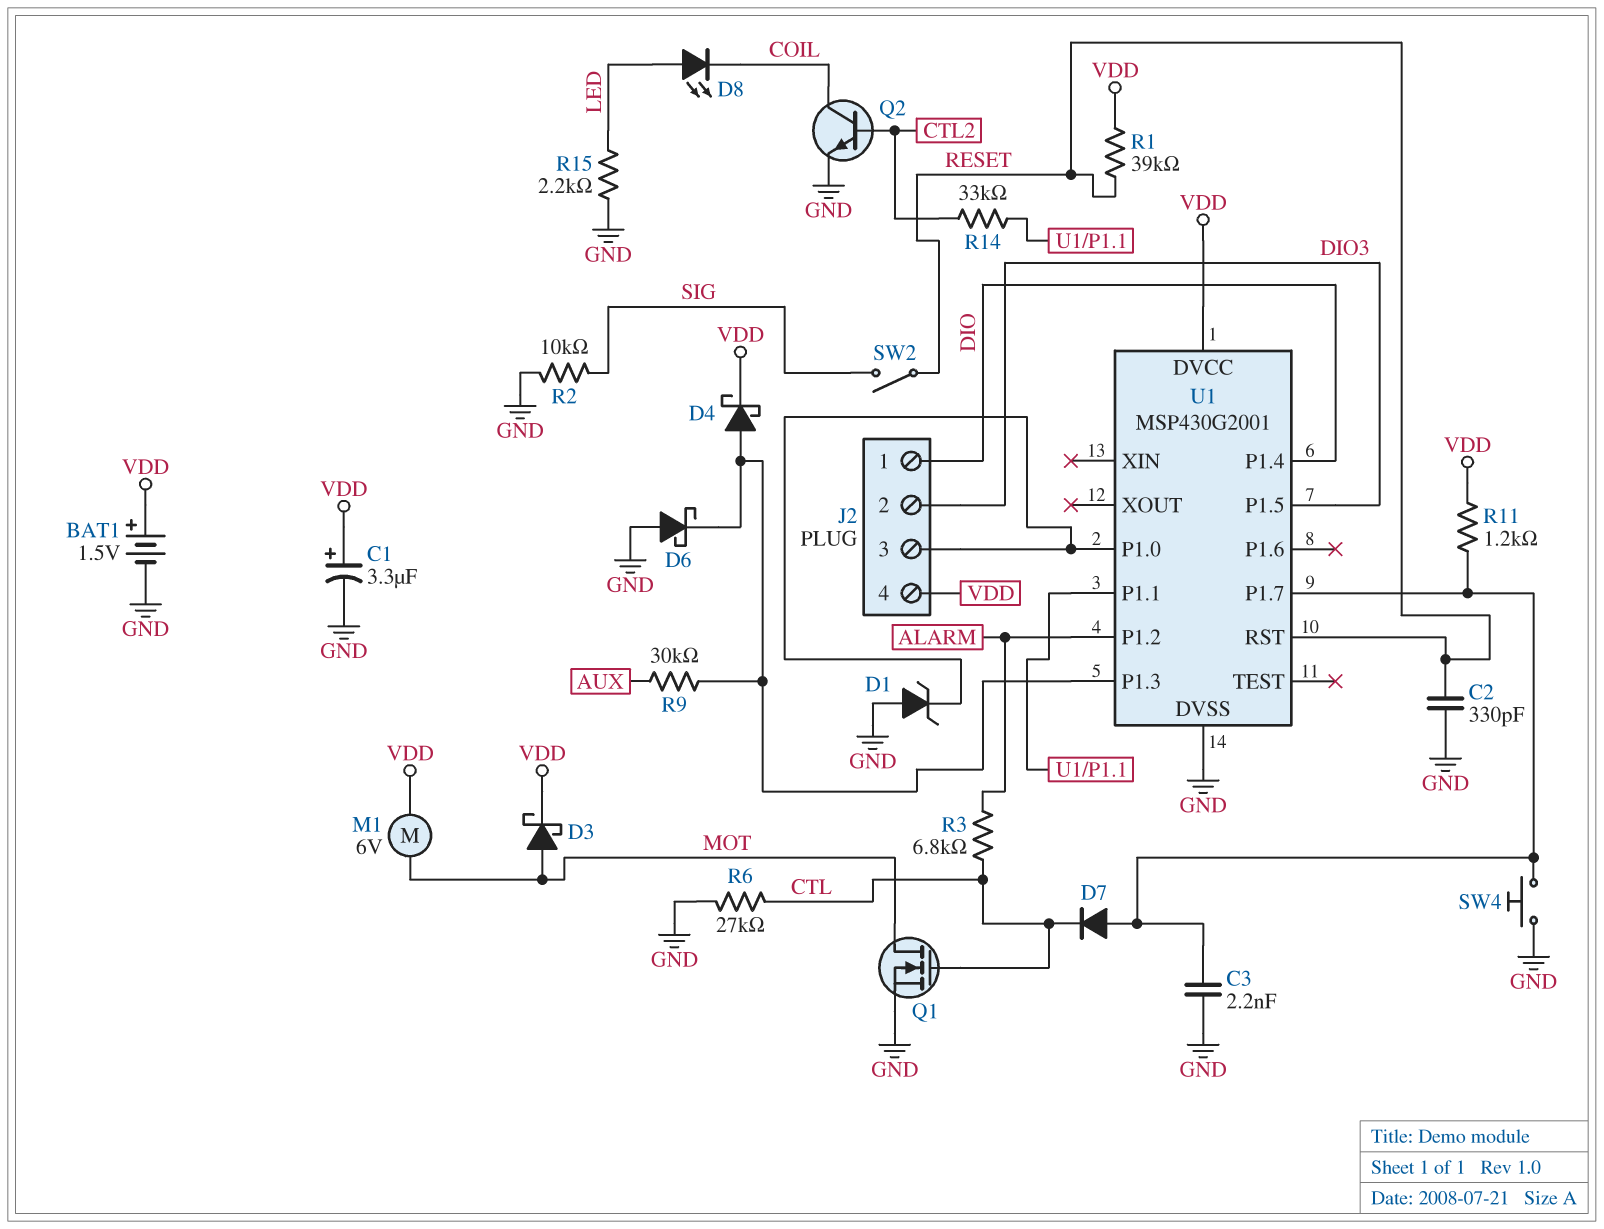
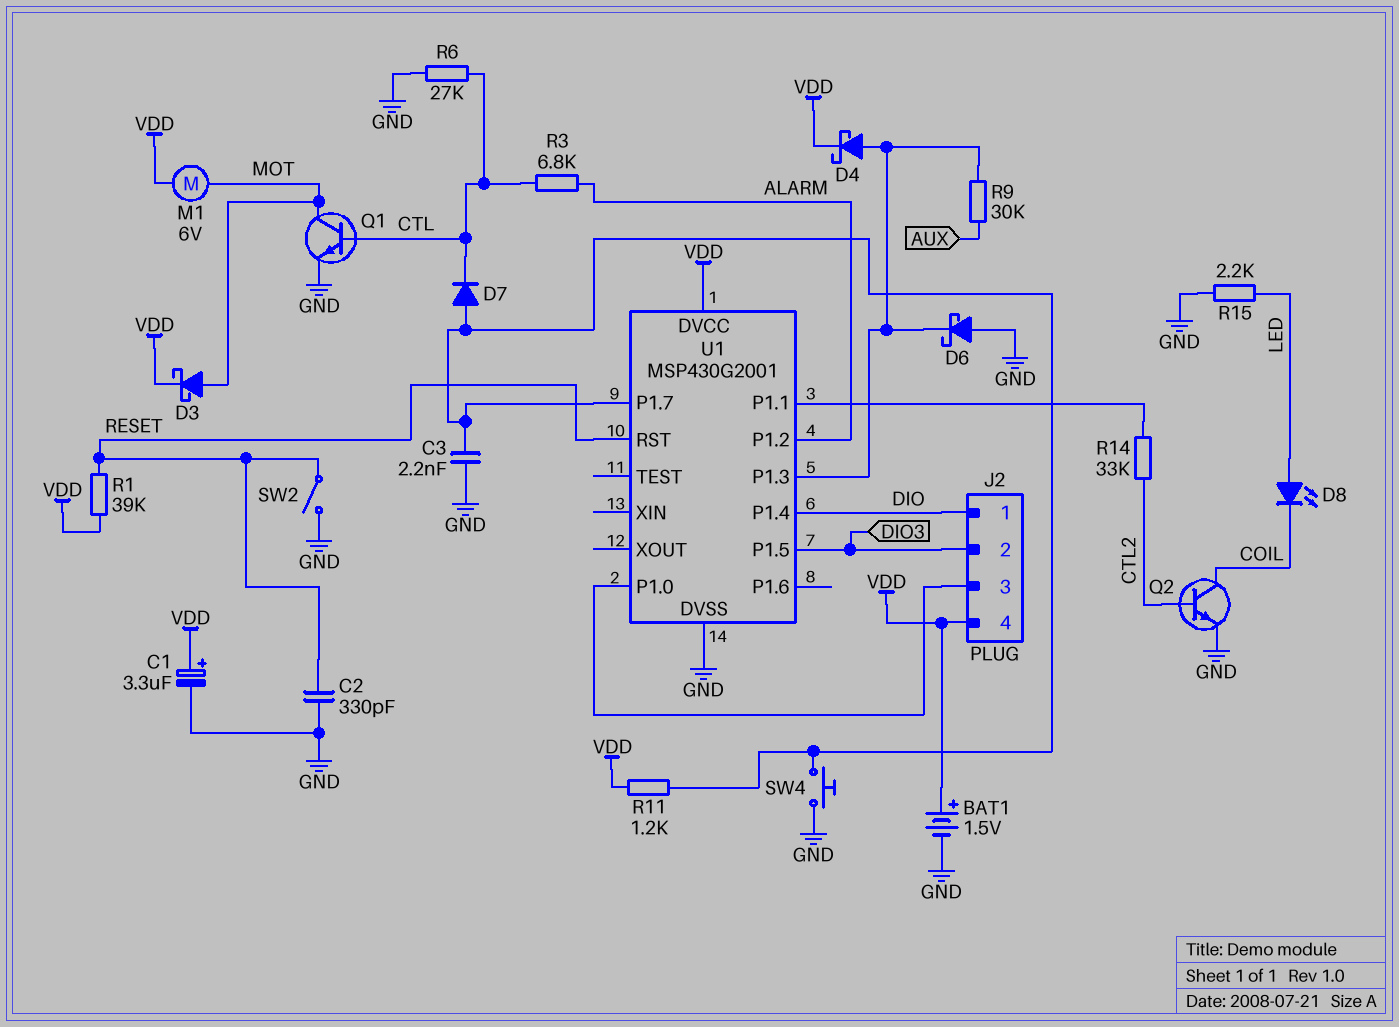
D1: zener (A GND, K J2/3) -> none
Q1: NMOS (G CTL, D MOT, S GND) -> NPN (B CTL, C MOT, E GND)
R2: 10k (GND, SIG) -> none
SW2: switch (RESET, SIG) -> switch (GND, RESET)

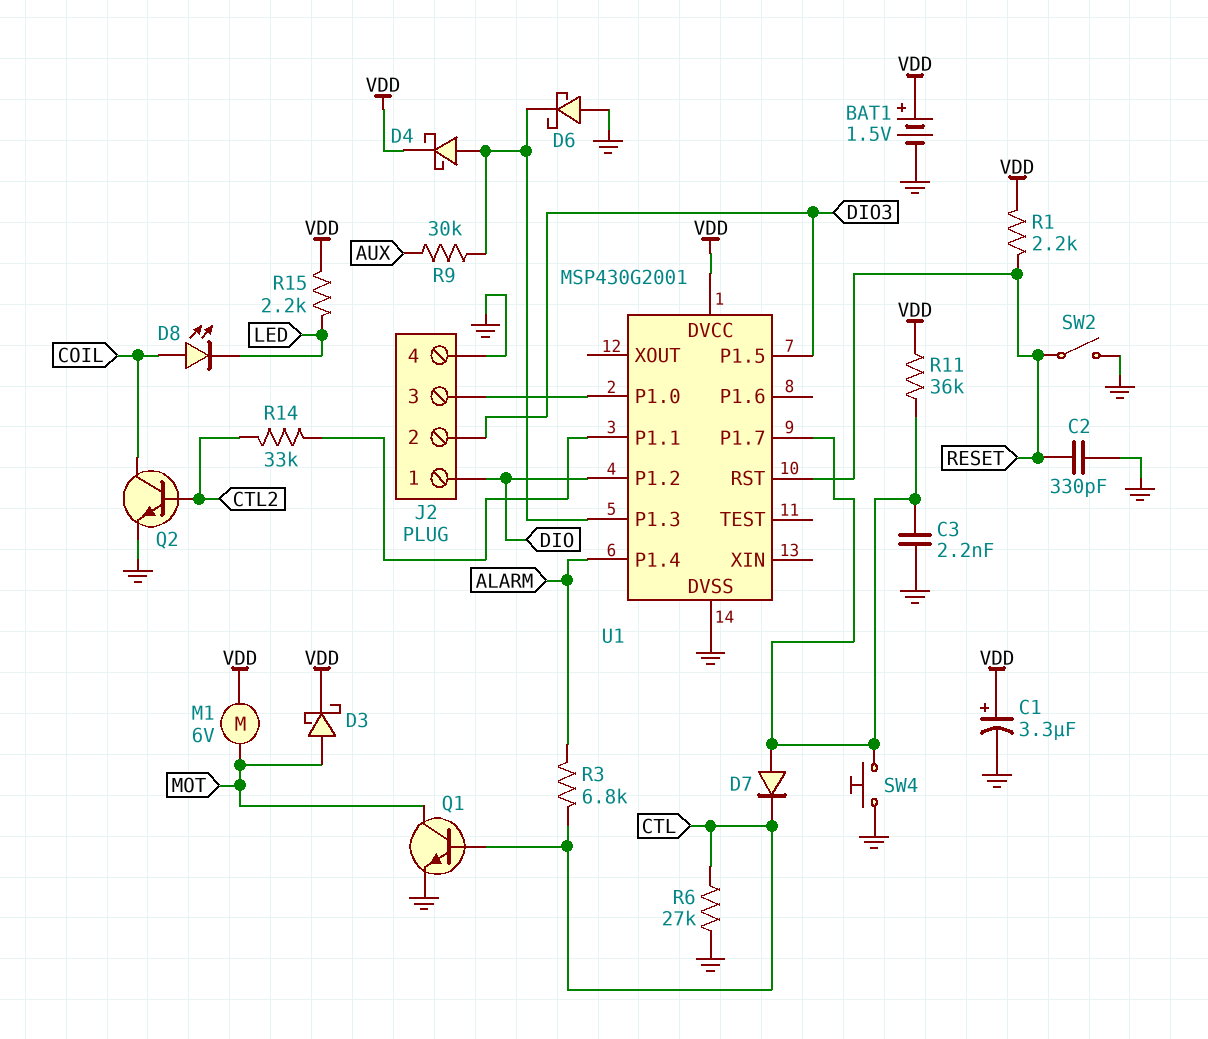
D8: LED (A LED, K COIL) -> LED (A COIL, K LED)
J2 pin 4: VDD -> GND
R1: 39k (RESET, VDD) -> 2.2k (RESET, VDD)
R11: 1.2k (U1/P1.7, VDD) -> 36k (U1/P1.7, VDD)
R15: 2.2k (GND, LED) -> 2.2k (LED, VDD)
U1 pin P1.2: ALARM -> DIO
U1 pin P1.4: DIO -> ALARM

